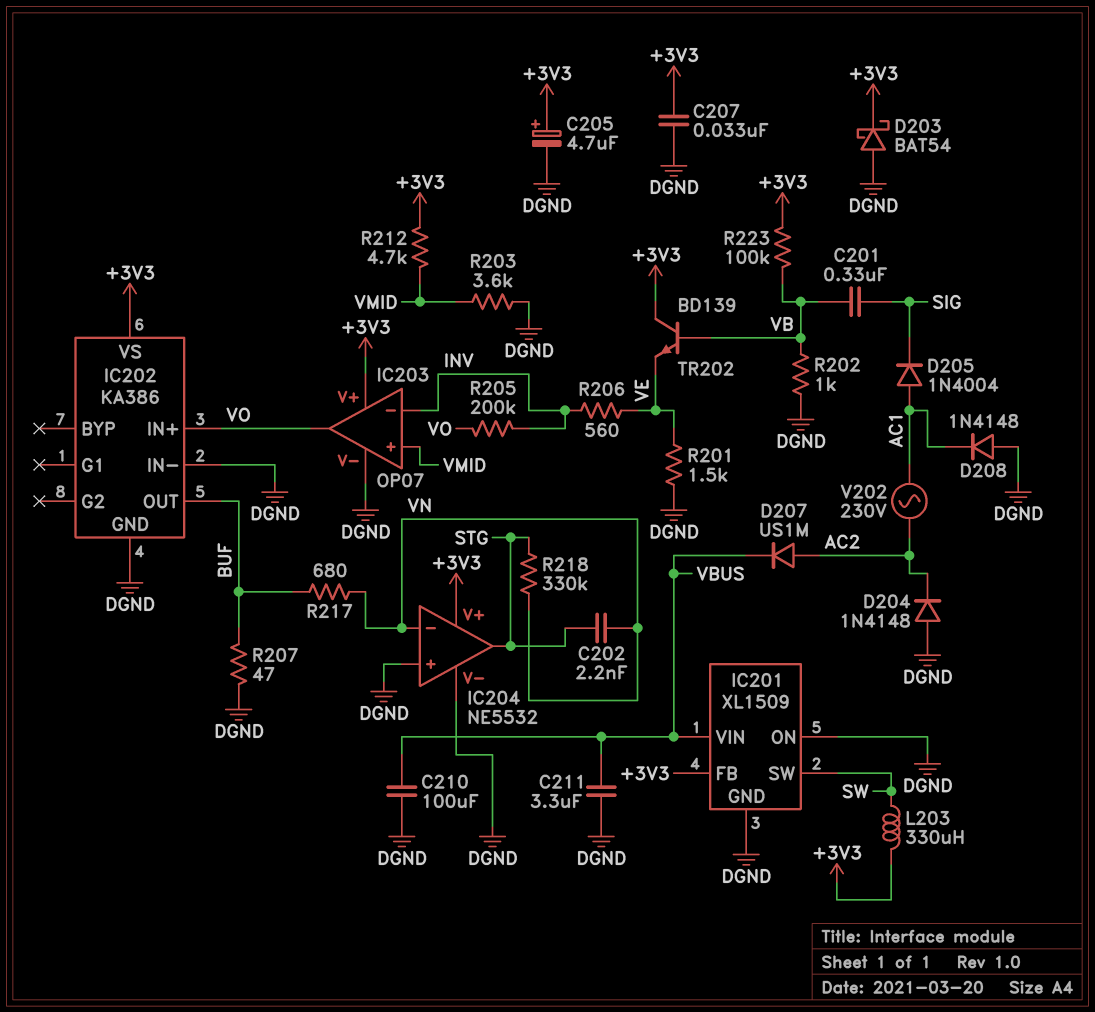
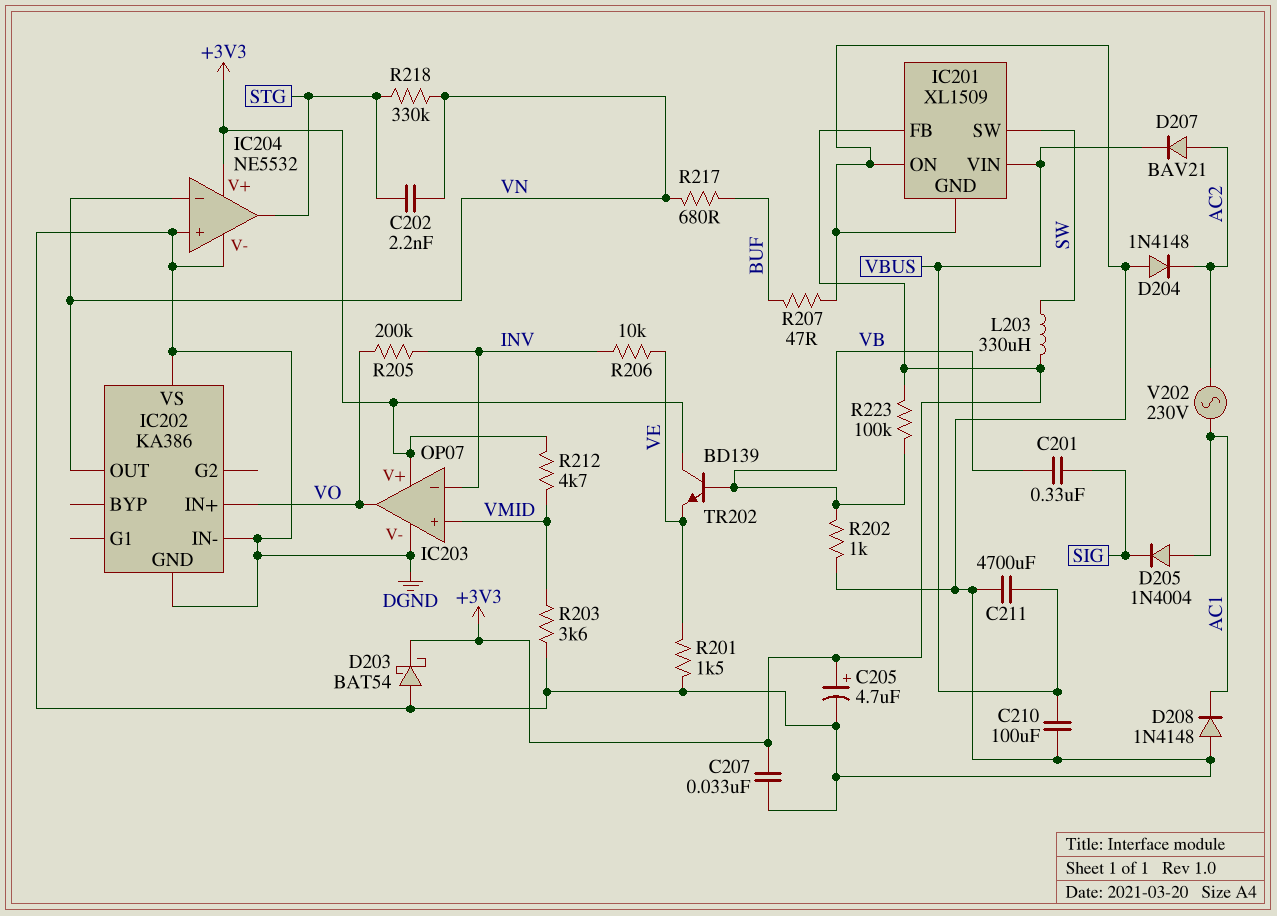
C211: 3.3uF (DGND, VBUS) -> 4700uF (DGND, VBUS)
D207: diode US1M (A AC2, K VBUS) -> diode BAV21 (A AC2, K VBUS)
IC202 pin OUT: BUF -> VN
IC202 pin VS: +3V3 -> DGND
R206: 560 (INV, VE) -> 10k (INV, VE)

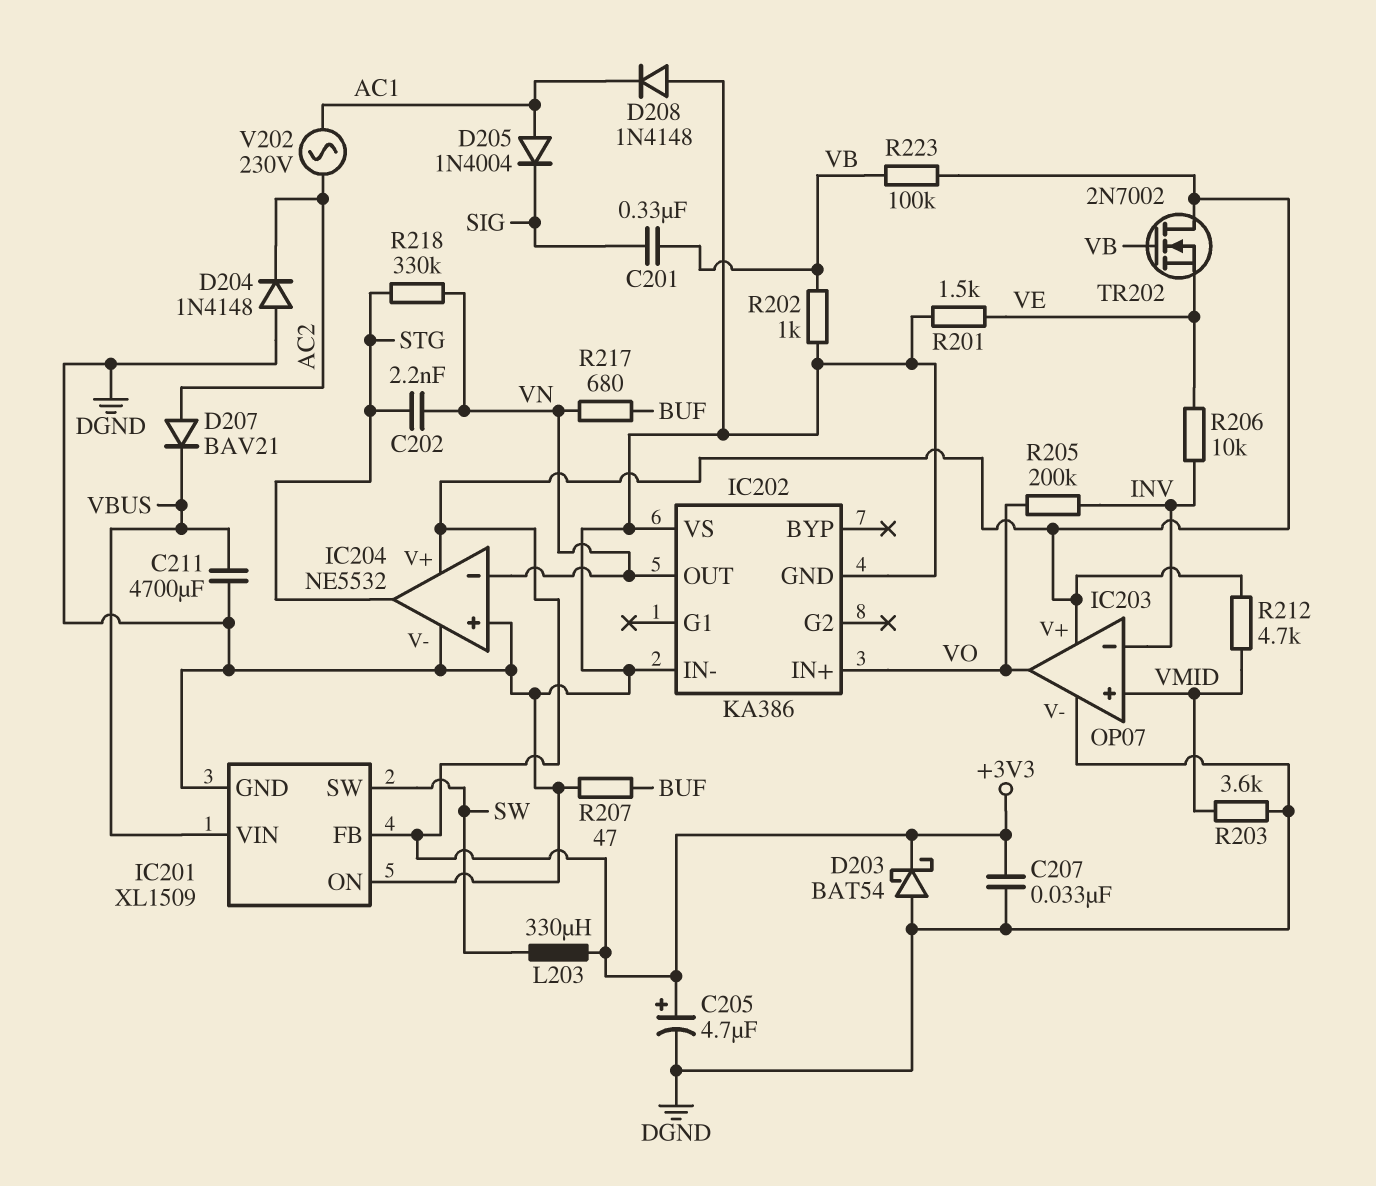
C210: 100uF (DGND, VBUS) -> none
TR202: NPN BD139 (B VB, C +3V3, E VE) -> NMOS 2N7002 (G VB, D +3V3, S VE)

